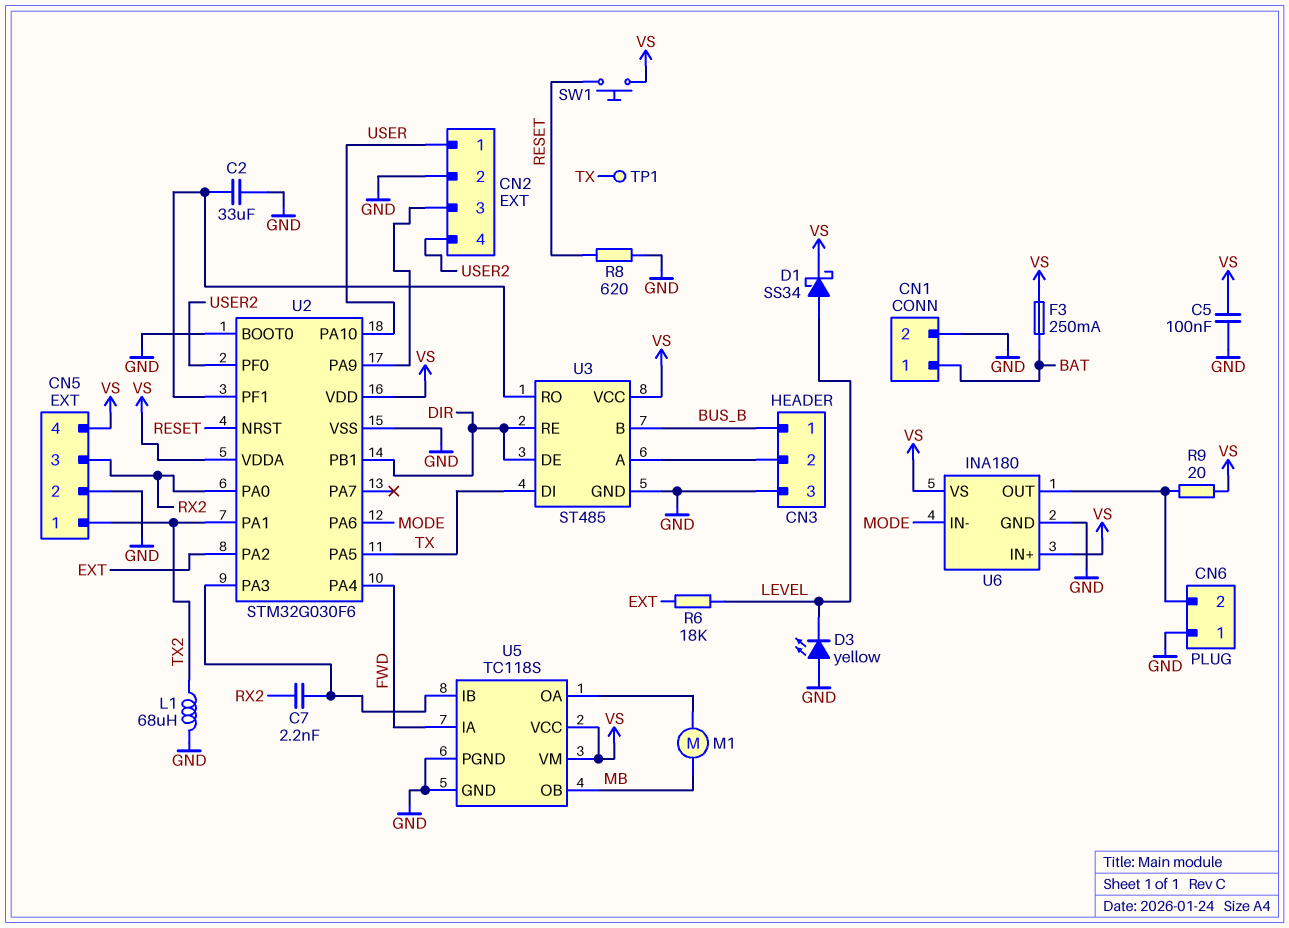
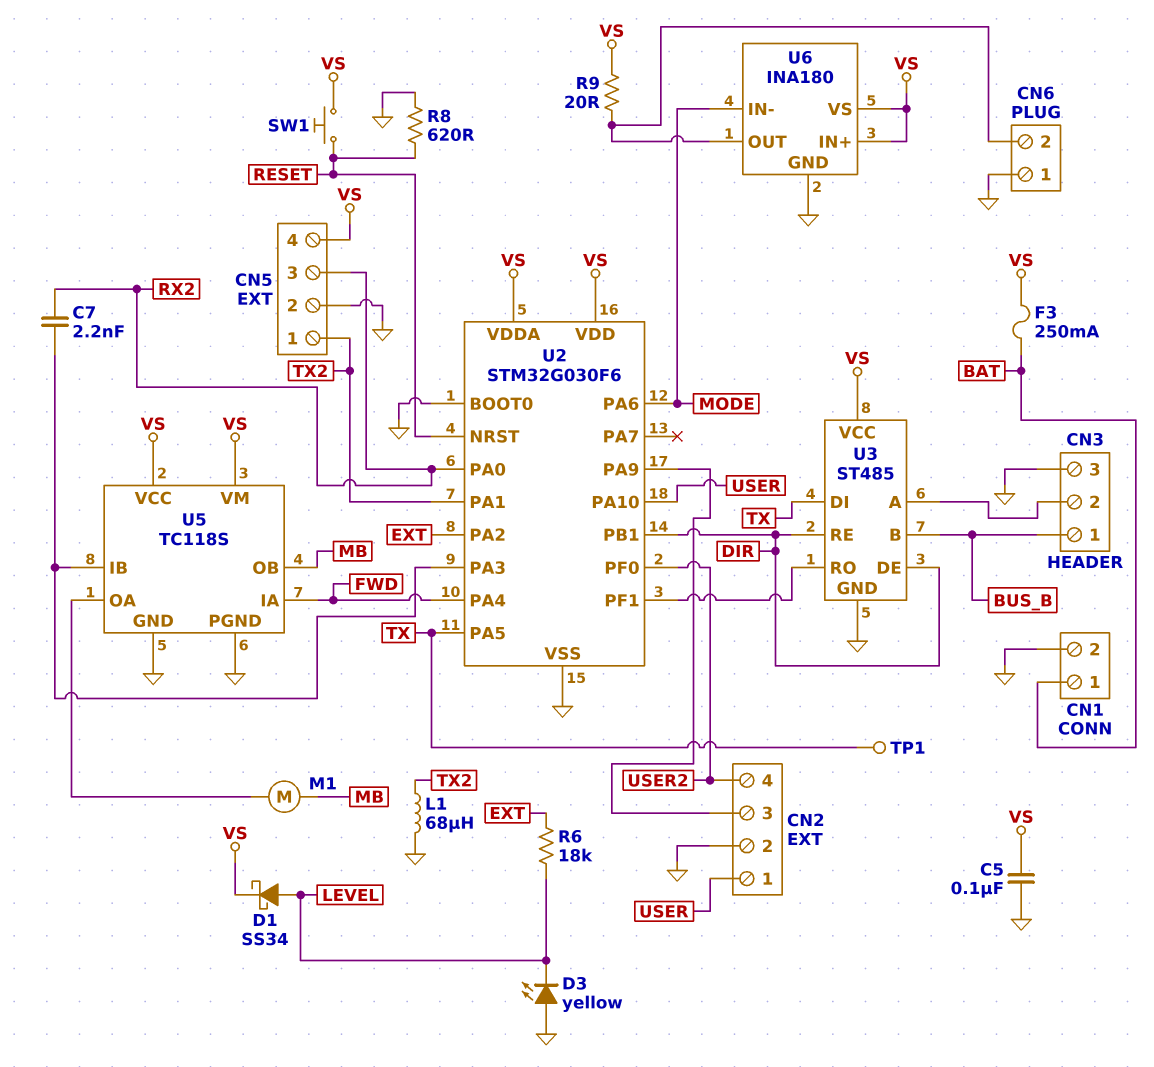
C2: 33uF (GND, U2/PF1) -> none

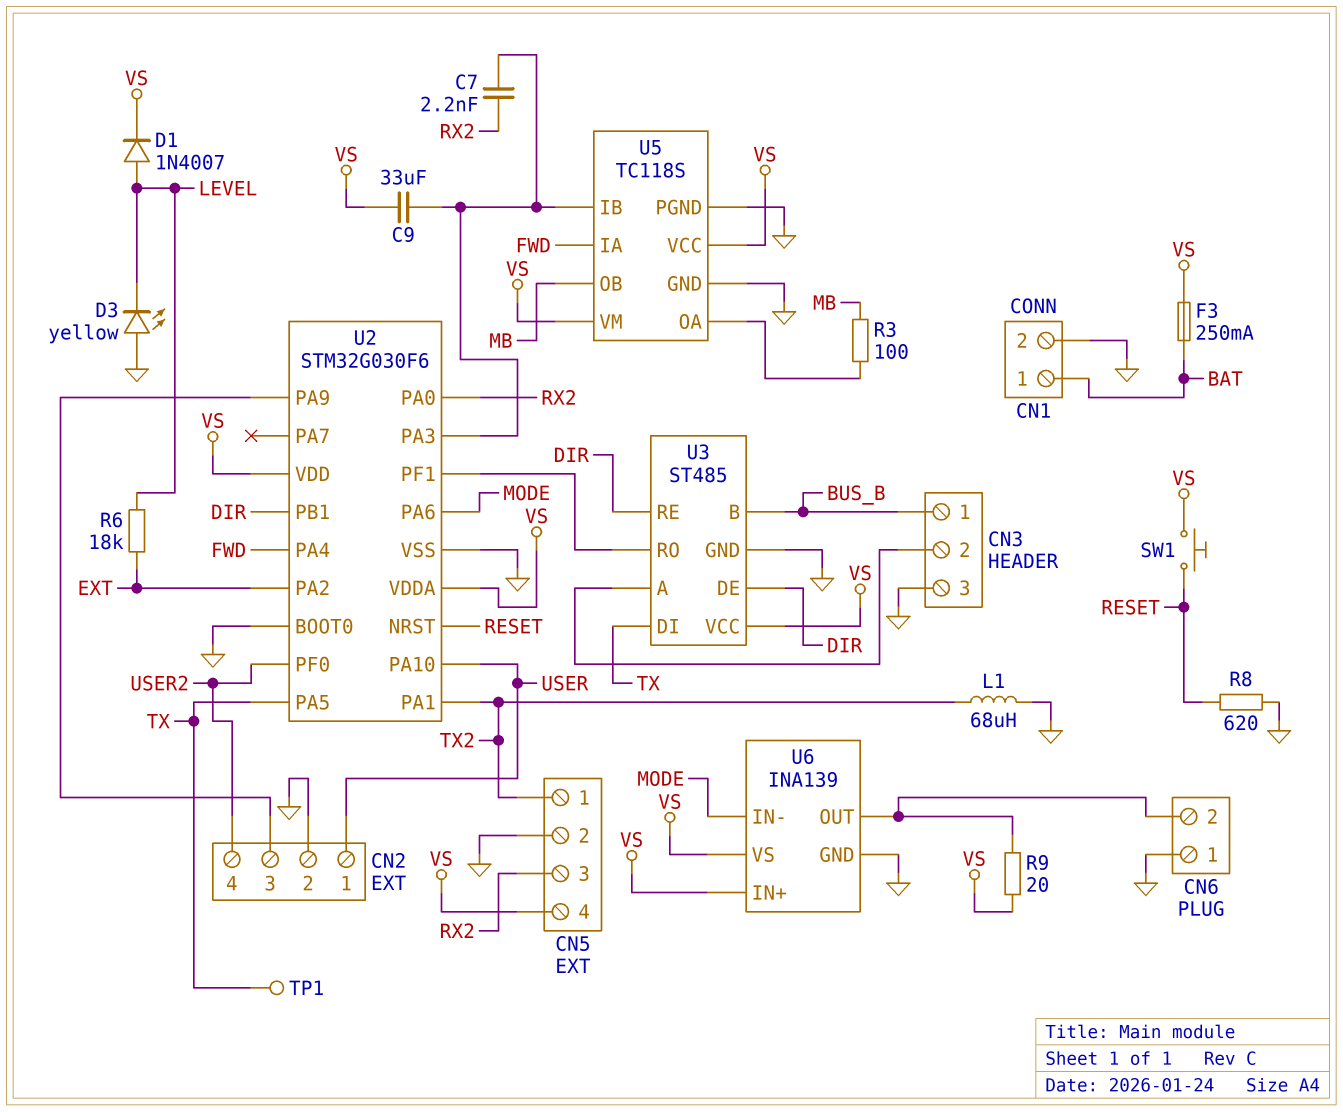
C5: 100nF (GND, VS) -> none
C9: none -> 33uF (U2/PA3, VS)
D1: schottky SS34 (A LEVEL, K VS) -> diode 1N4007 (A LEVEL, K VS)
M1: motor (MB, U5/OA) -> none
R3: none -> 100 (MB, U5/OA)
U6: INA180 -> INA139

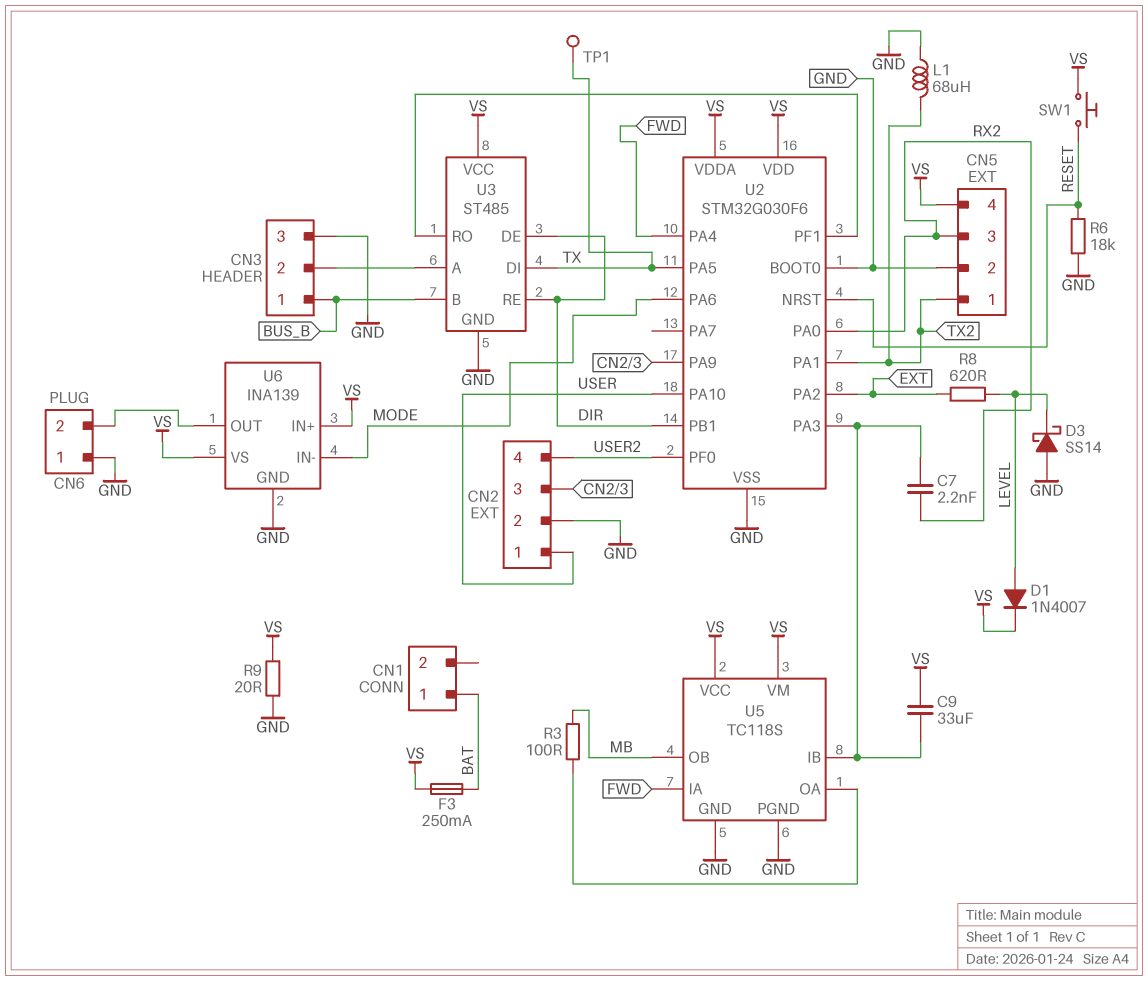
CN1 pin 2: GND -> none
D3: LED yellow (A GND, K LEVEL) -> schottky SS14 (A GND, K LEVEL)
R6: 18k (EXT, LEVEL) -> 18k (GND, RESET)
R8: 620 (GND, RESET) -> 620 (EXT, LEVEL)
R9: 20 (CN6/2, VS) -> 20 (GND, VS)

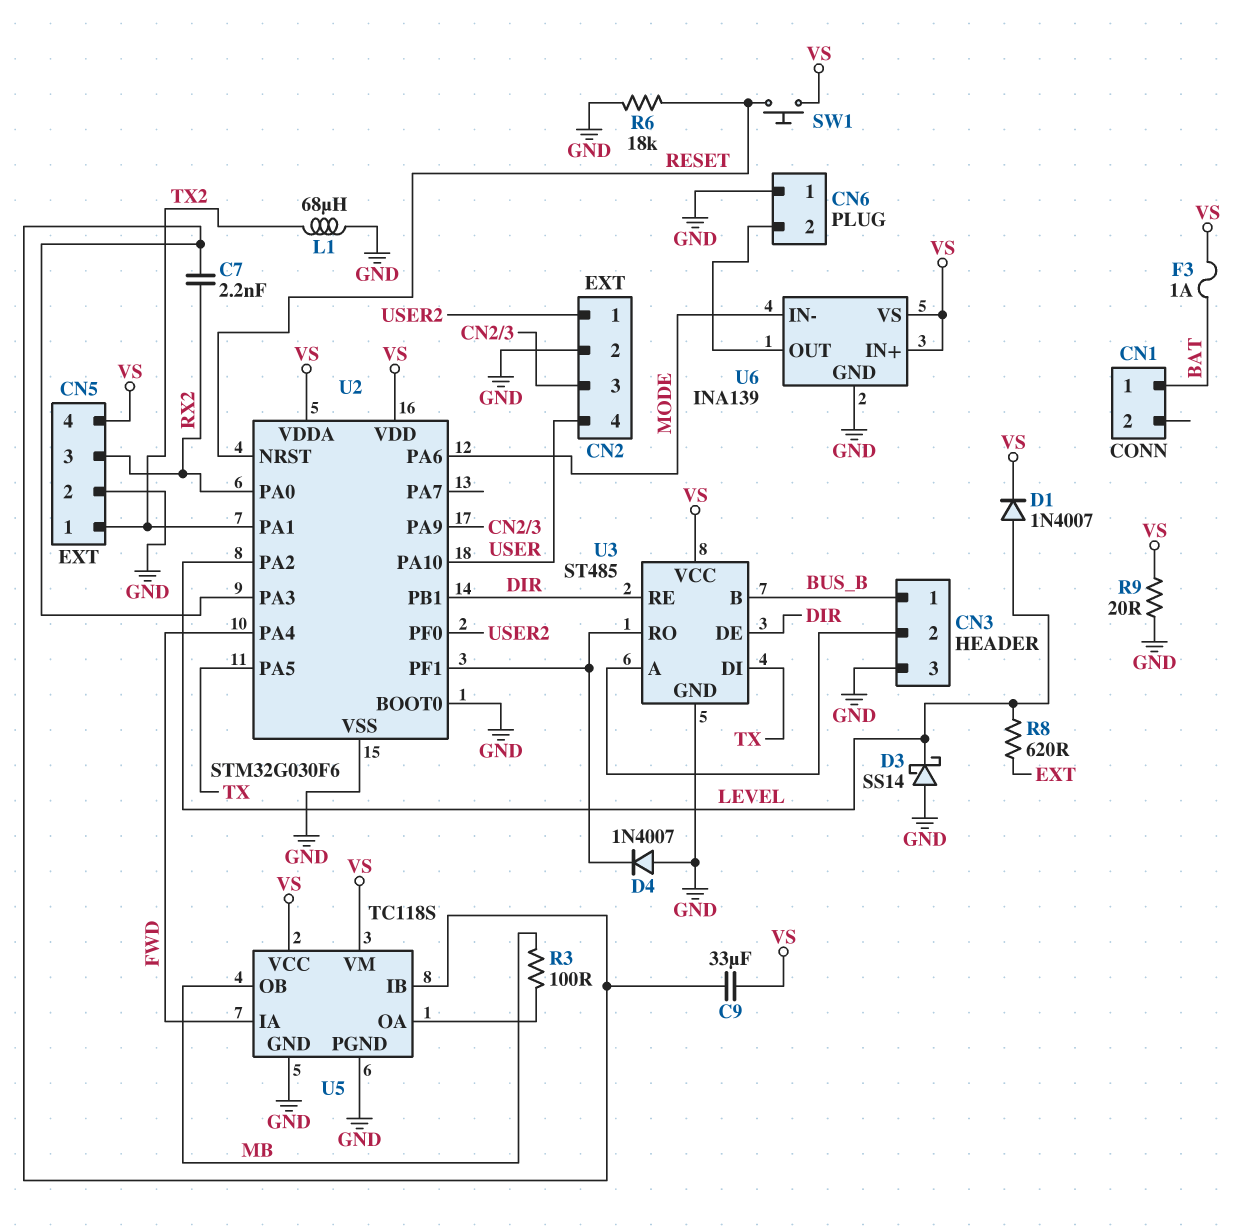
CN2 pin 1: USER -> USER2
CN2 pin 4: USER2 -> USER
D4: none -> diode 1N4007 (A GND, K U2/PF1)
F3: 250mA (BAT, VS) -> 1A (BAT, VS)
TP1: test point (TX) -> none
U2 pin PA2: EXT -> LEVEL

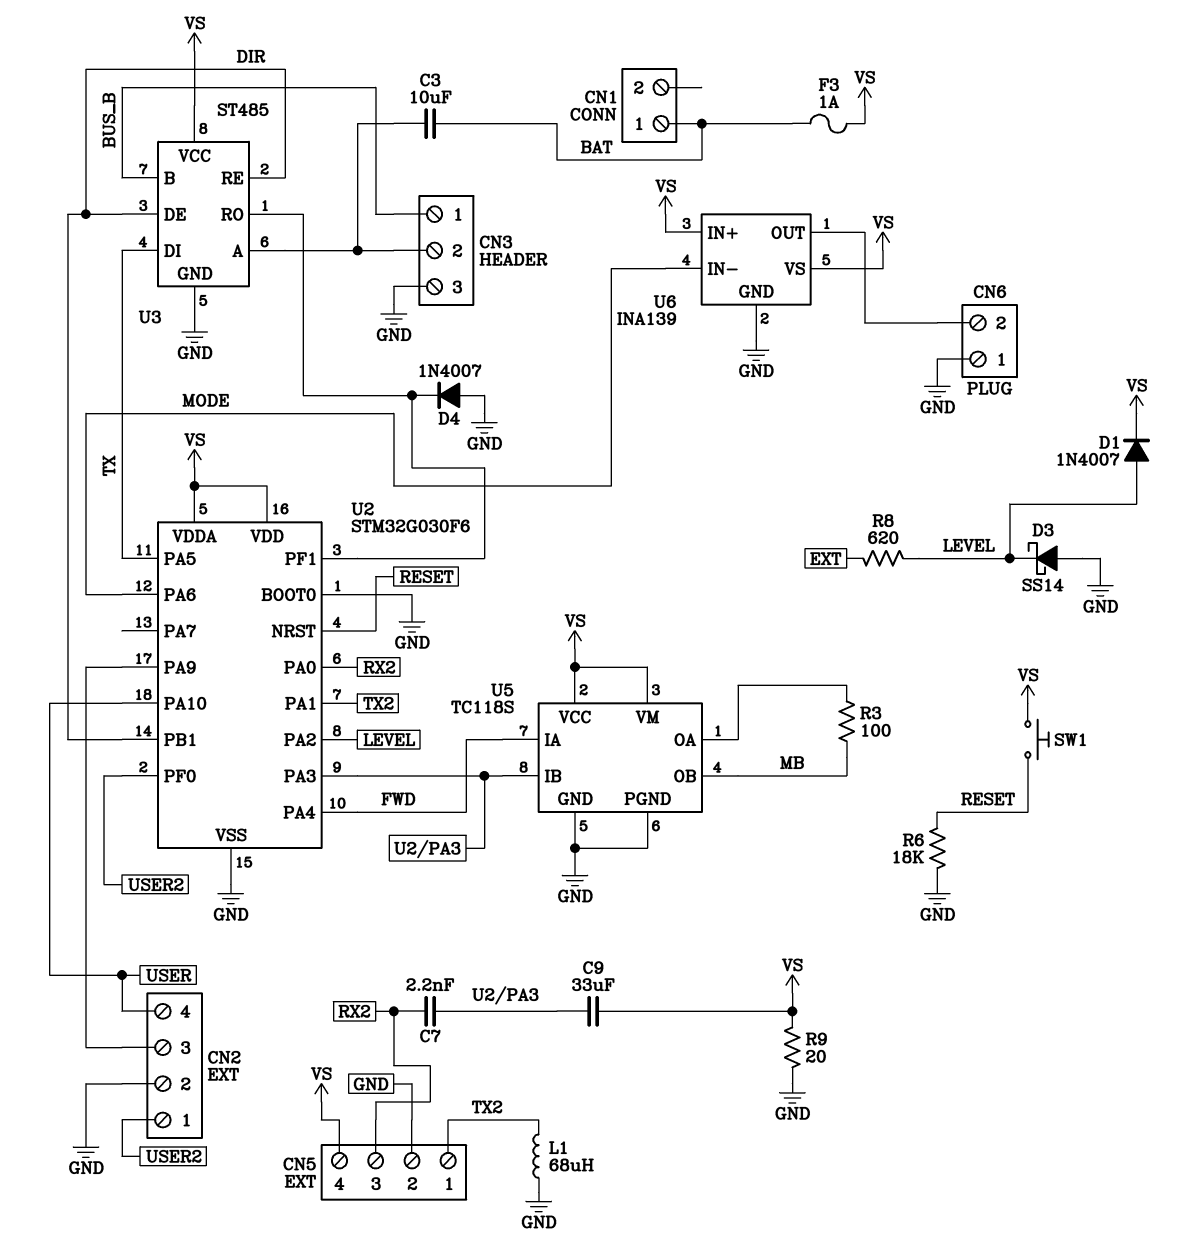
C3: none -> 10uF (BAT, CN3/2)

